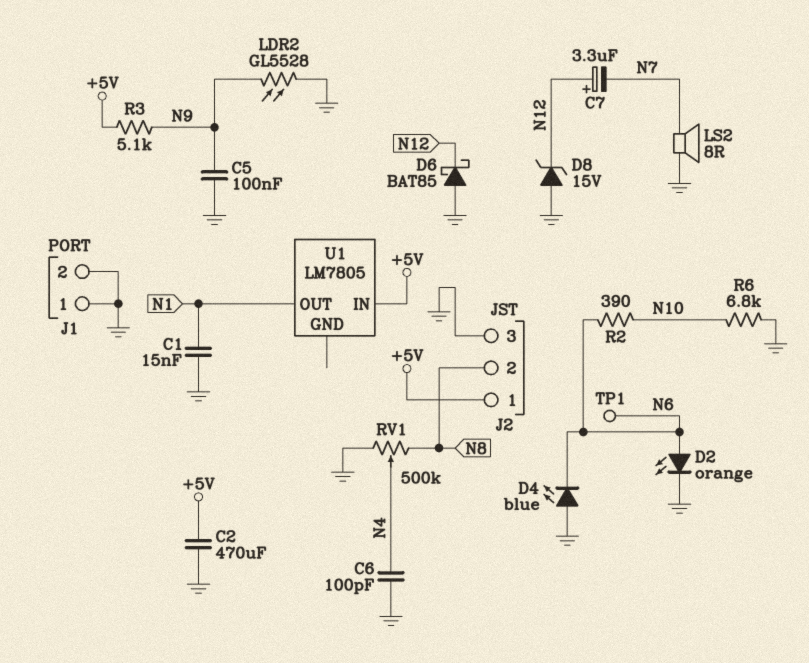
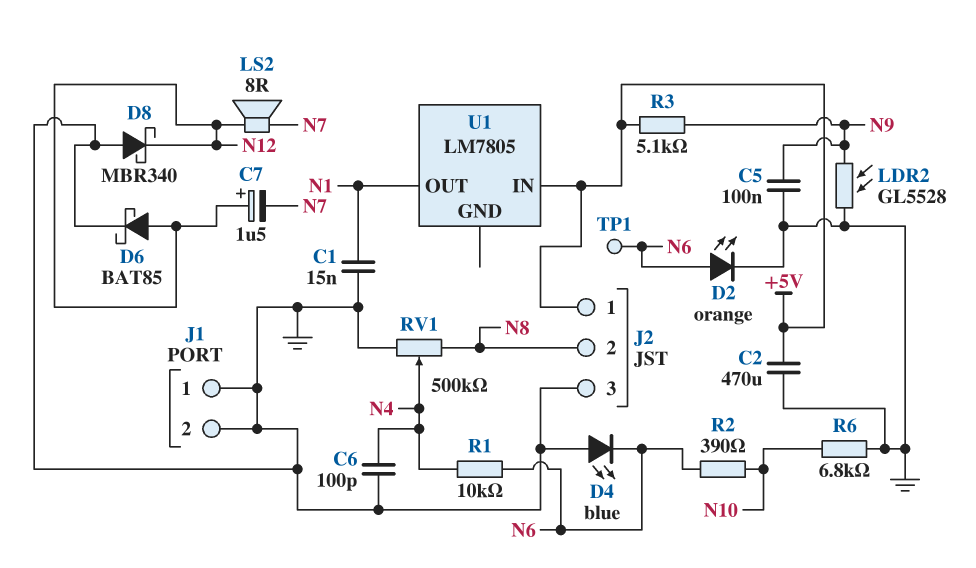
C7: 3.3uF (plus N12, minus N7) -> 1.5uF (plus N12, minus N7)
D6: schottky BAT85 (A GND, K N12) -> schottky BAT85 (A N12, K GND)
D8: zener 15V (A GND, K N12) -> schottky MBR340 (A GND, K N12)
LS2: speaker 8R (GND, N7) -> speaker 8R (N7, N12)
R1: none -> 10k (N4, N6)

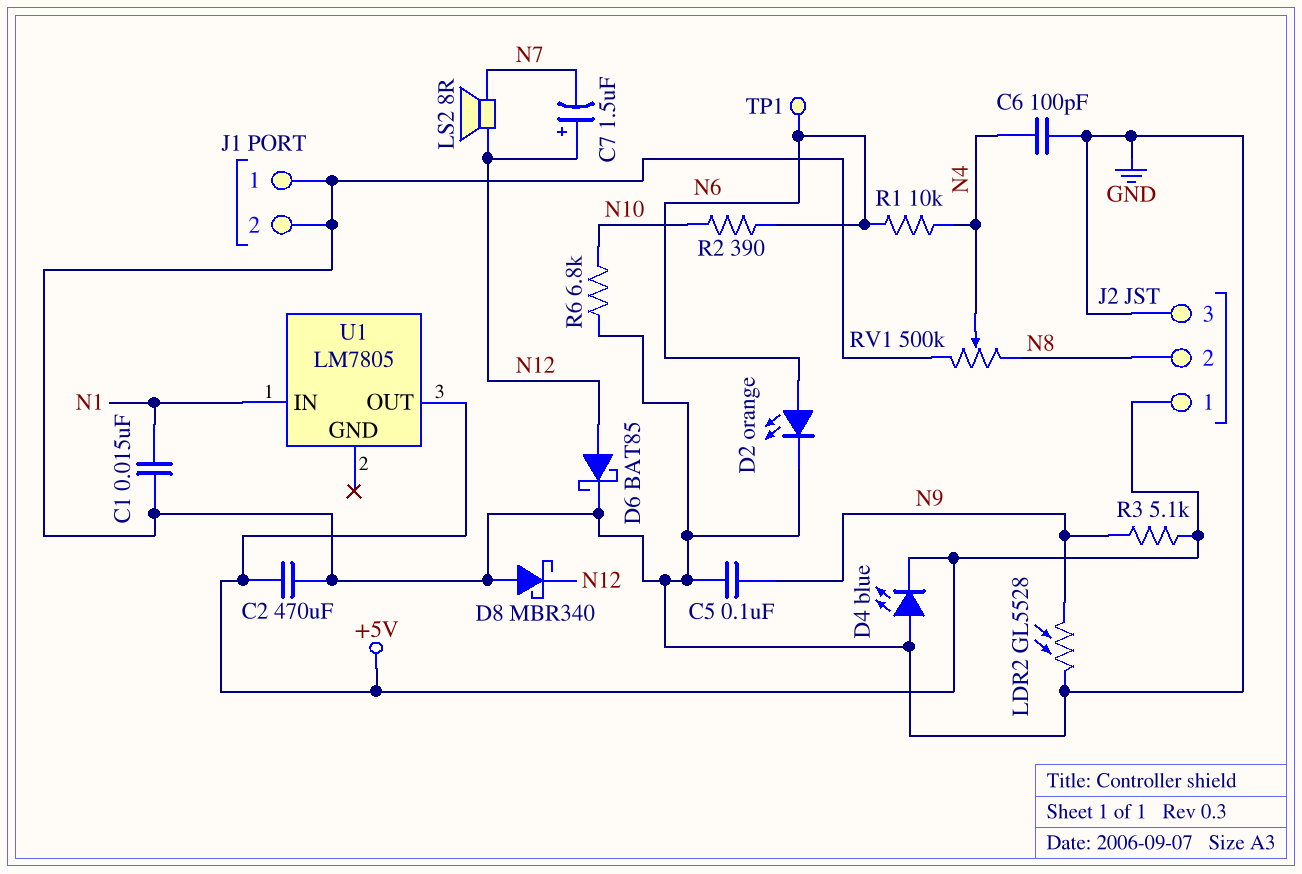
D4: LED blue (A GND, K N6) -> LED blue (A GND, K +5V)
U1 pin IN: +5V -> N1
U1 pin OUT: N1 -> +5V

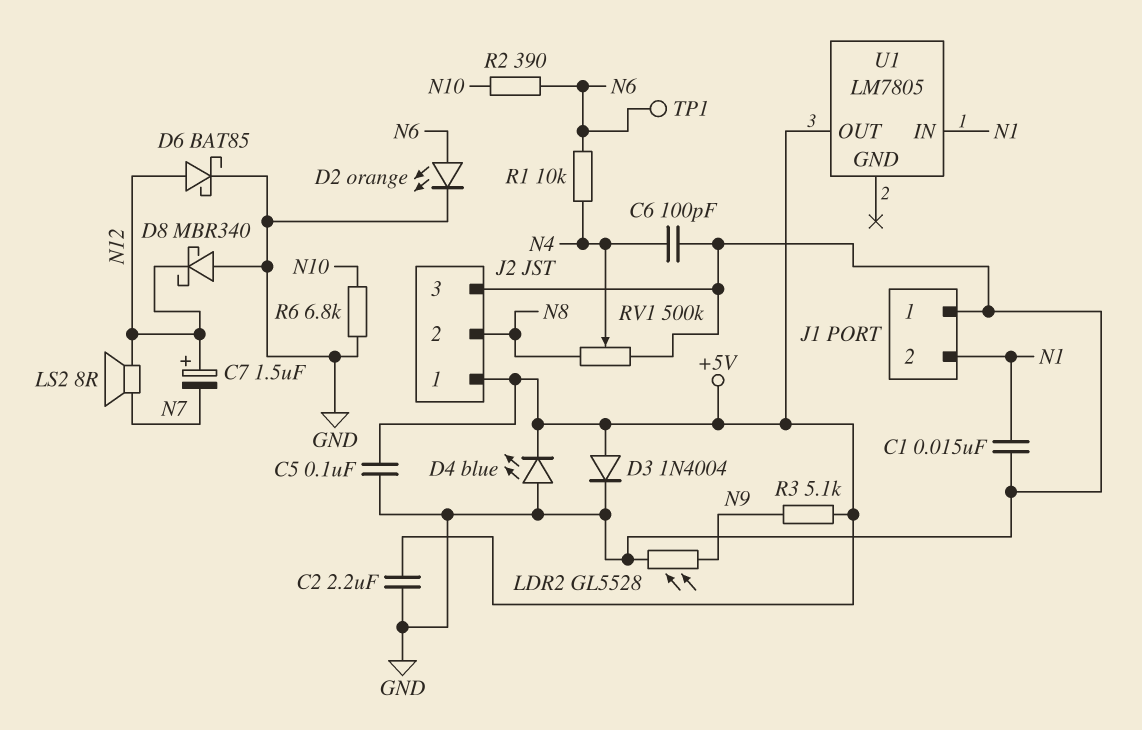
C2: 470uF (+5V, GND) -> 2.2uF (+5V, GND)
C5: 100nF (GND, N9) -> 100nF (+5V, GND)
D3: none -> diode 1N4004 (A +5V, K GND)
J1 pin 2: GND -> N1

